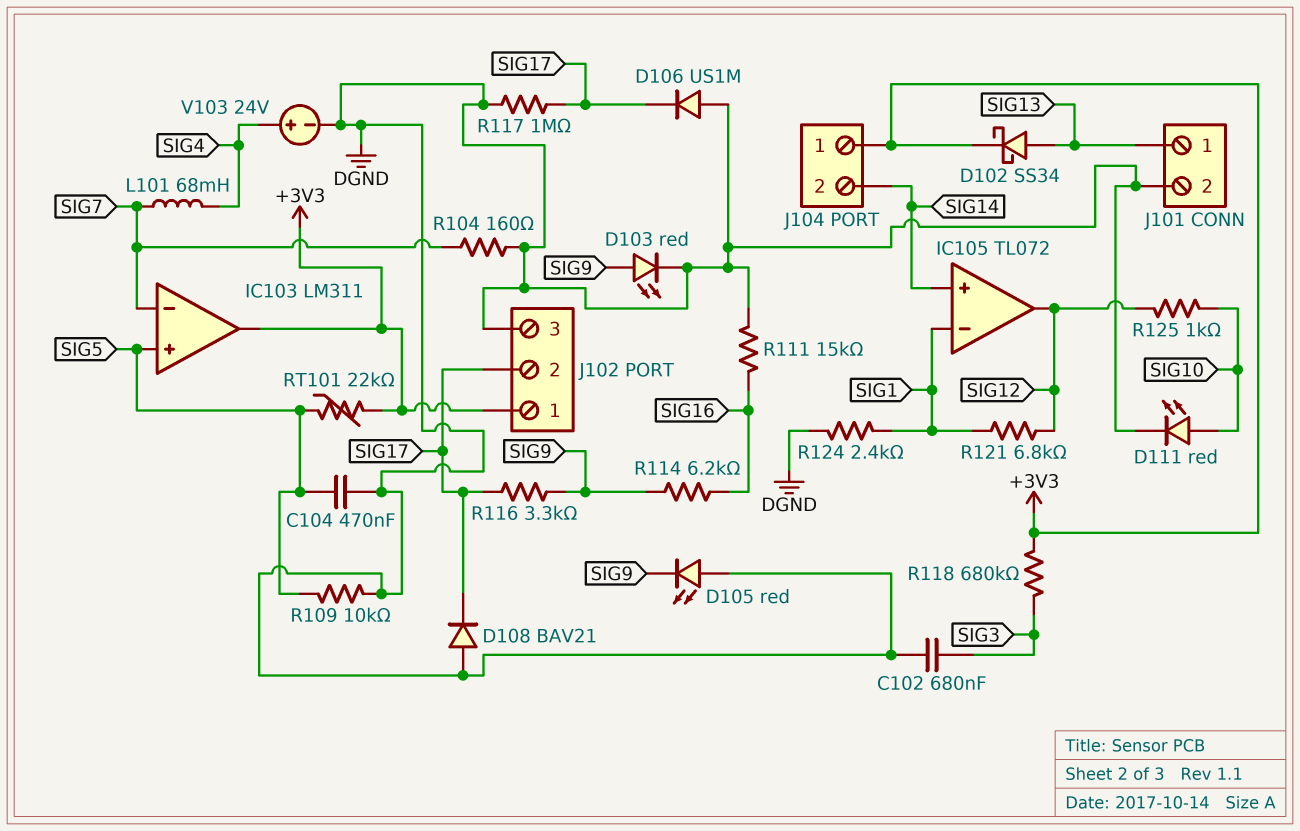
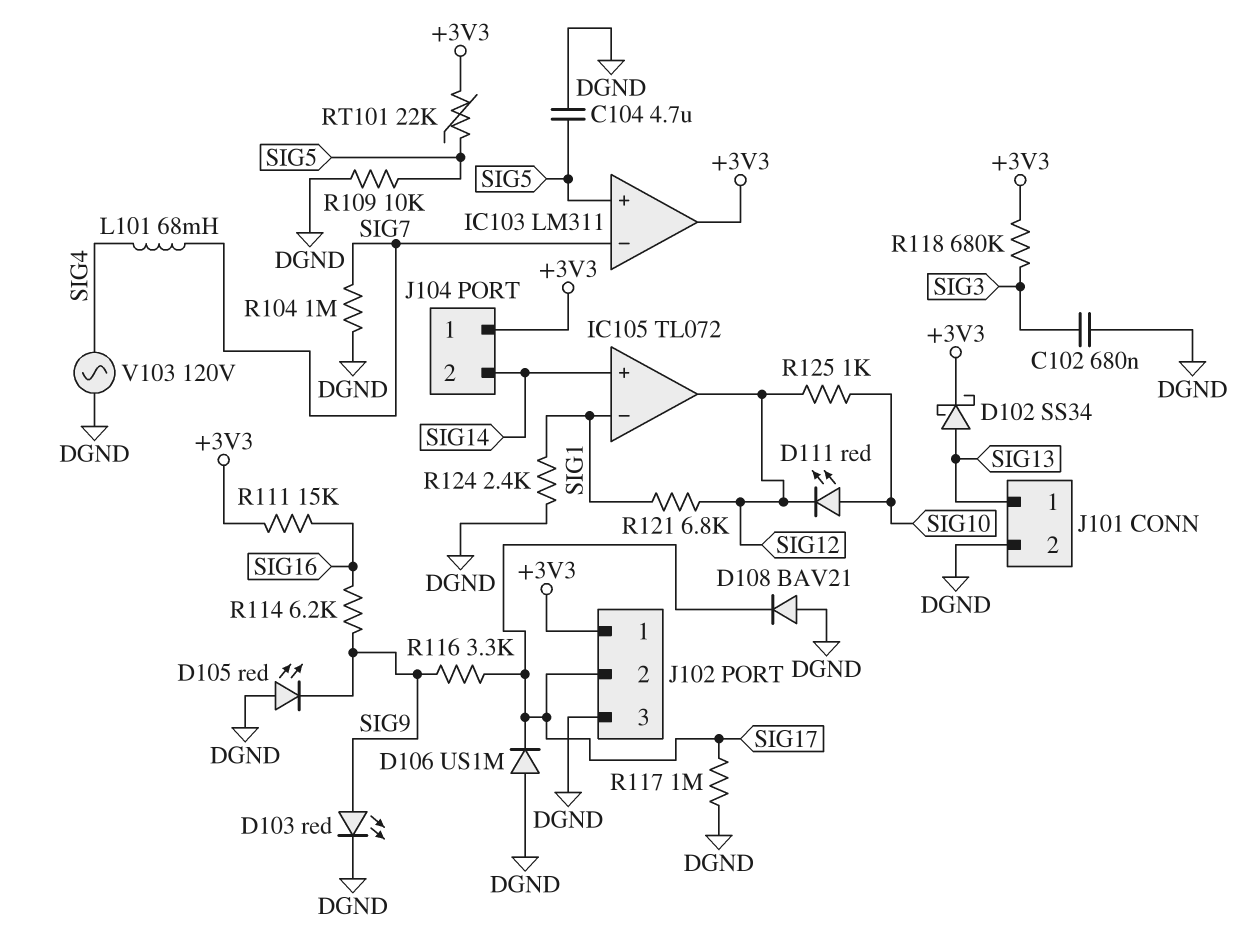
C104: 470nF (DGND, SIG5) -> 4.7uF (DGND, SIG5)
D111: LED red (A SIG10, K DGND) -> LED red (A SIG10, K SIG12)
R104: 160 (DGND, SIG7) -> 1M (DGND, SIG7)
R111: 15k (DGND, SIG16) -> 15k (+3V3, SIG16)
V103: 24V (plus SIG4, minus DGND) -> AC 120V (DGND, SIG4)

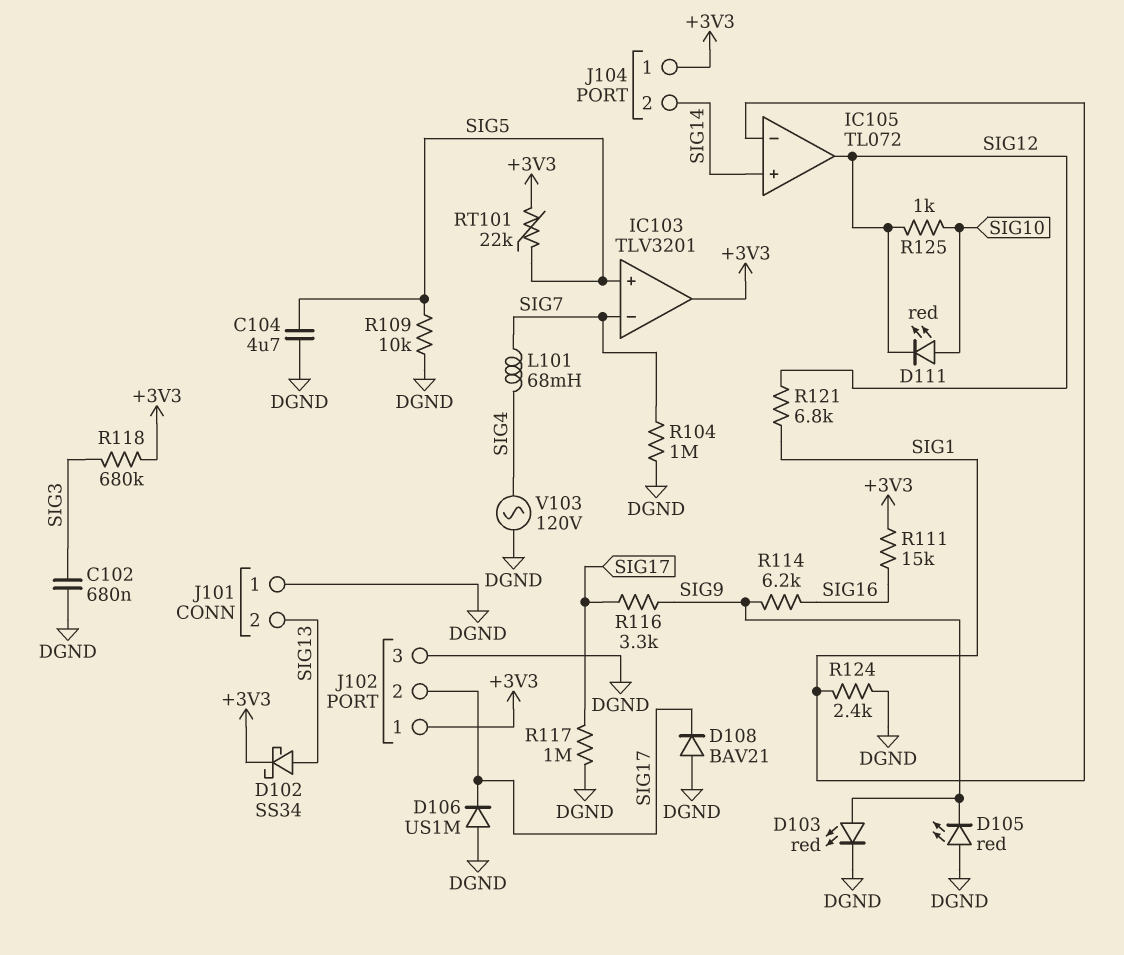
IC103: LM311 -> TLV3201
J101 pin 1: SIG13 -> DGND
J101 pin 2: DGND -> SIG13

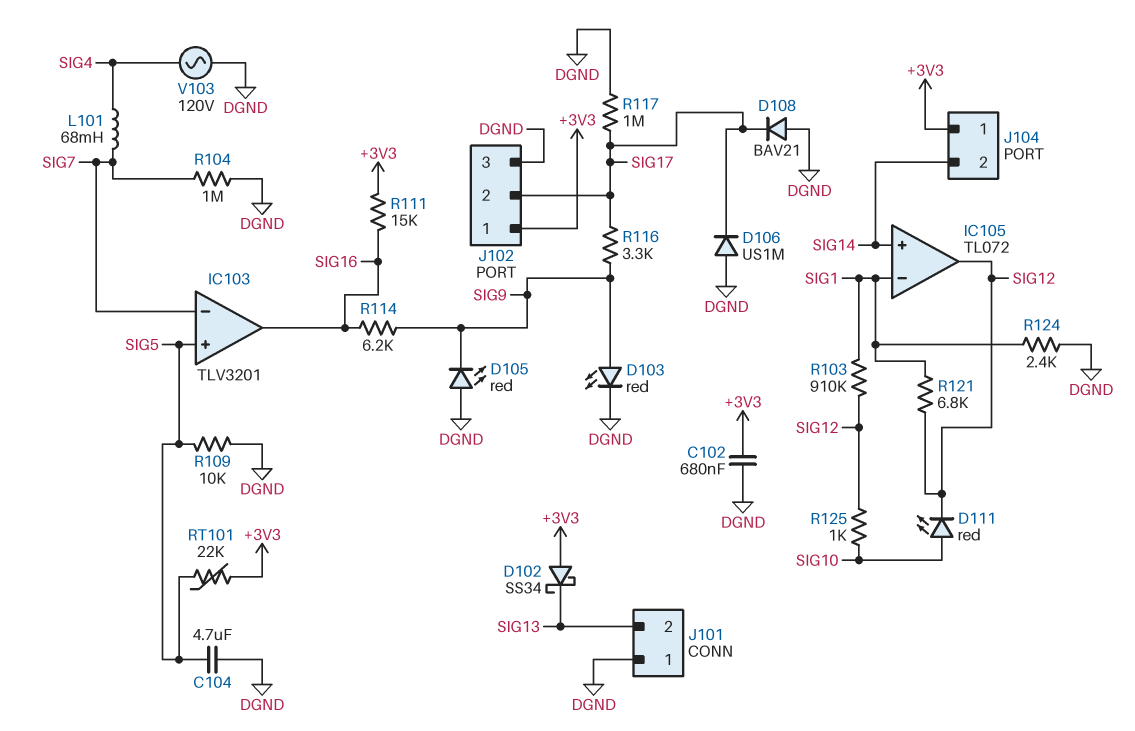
C102: 680nF (DGND, SIG3) -> 680nF (+3V3, DGND)
D102: schottky SS34 (A SIG13, K +3V3) -> schottky SS34 (A +3V3, K SIG13)
IC103 pin out: +3V3 -> SIG16
R103: none -> 910k (SIG1, SIG12)
R118: 680k (+3V3, SIG3) -> none

